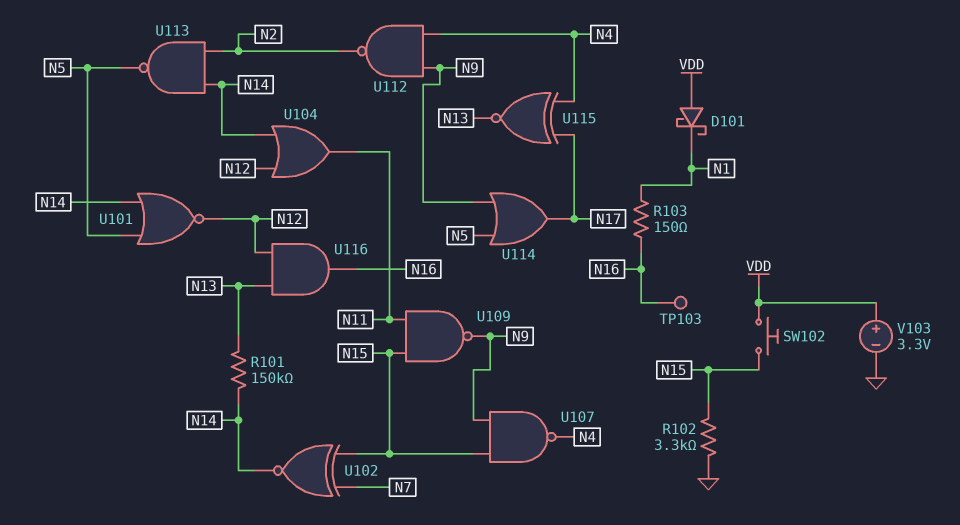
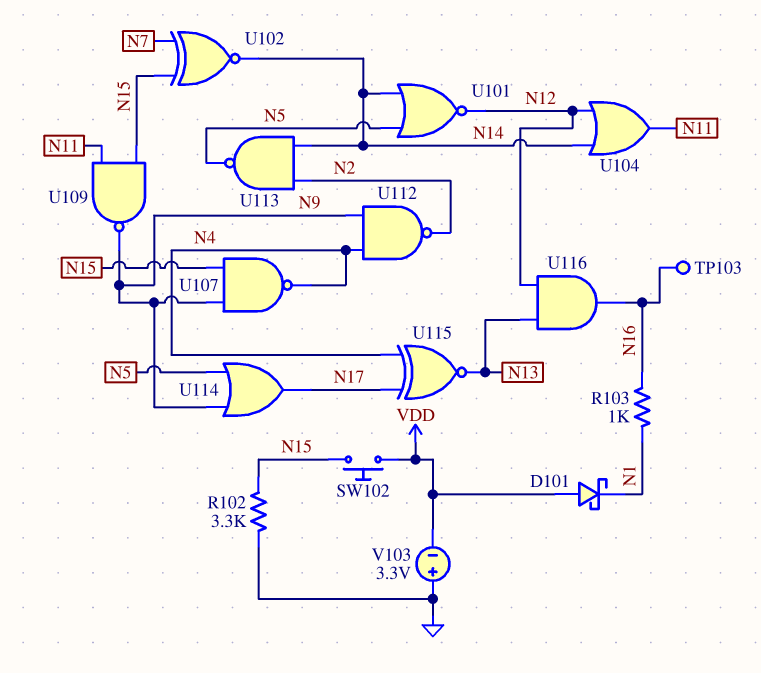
R101: 150k (N13, N14) -> none
R103: 150 (N1, N16) -> 1k (N1, N16)
V103: 3.3V (plus VDD, minus GND) -> 3.3V (plus GND, minus VDD)

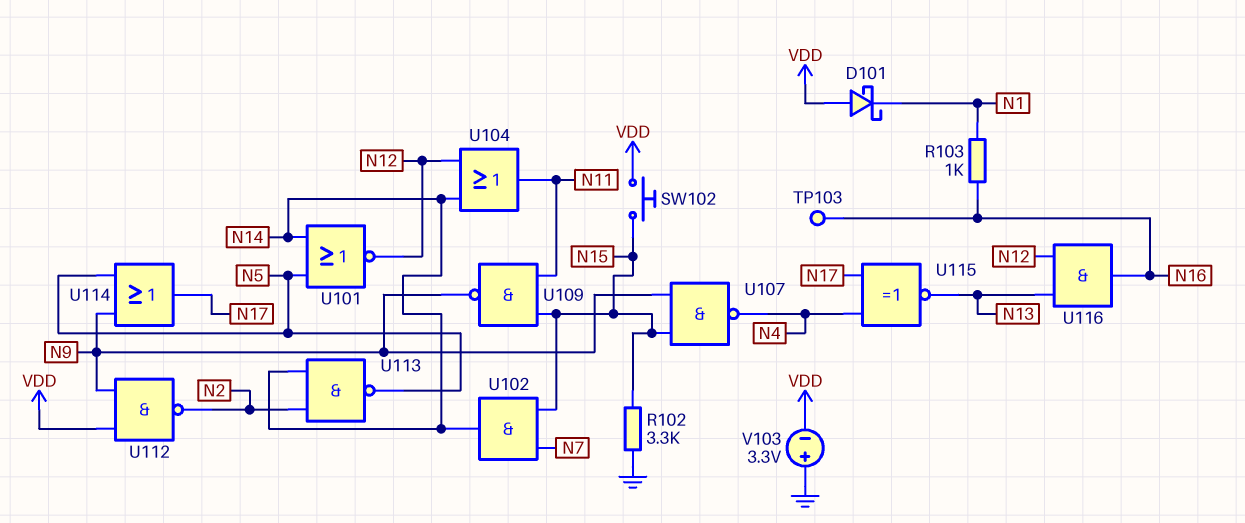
U102: XNOR (in N7, in N15, out N14) -> AND (in N7, in N15, out N14)
U112: NAND (in N4, in N9, out N2) -> NAND (in N9, in VDD, out N2)

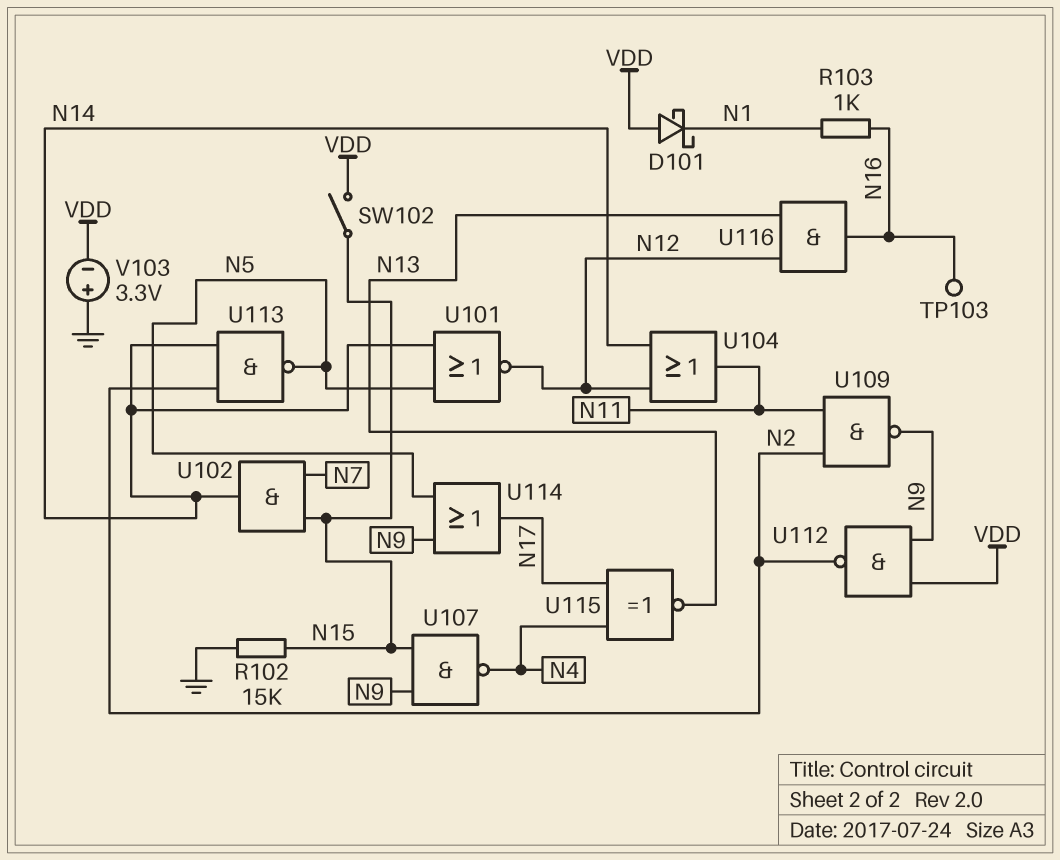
R102: 3.3k (GND, N15) -> 15k (GND, N15)
SW102: button (N15, VDD) -> switch (N15, VDD)
U109: NAND (in N11, in N15, out N9) -> NAND (in N2, in N11, out N9)

